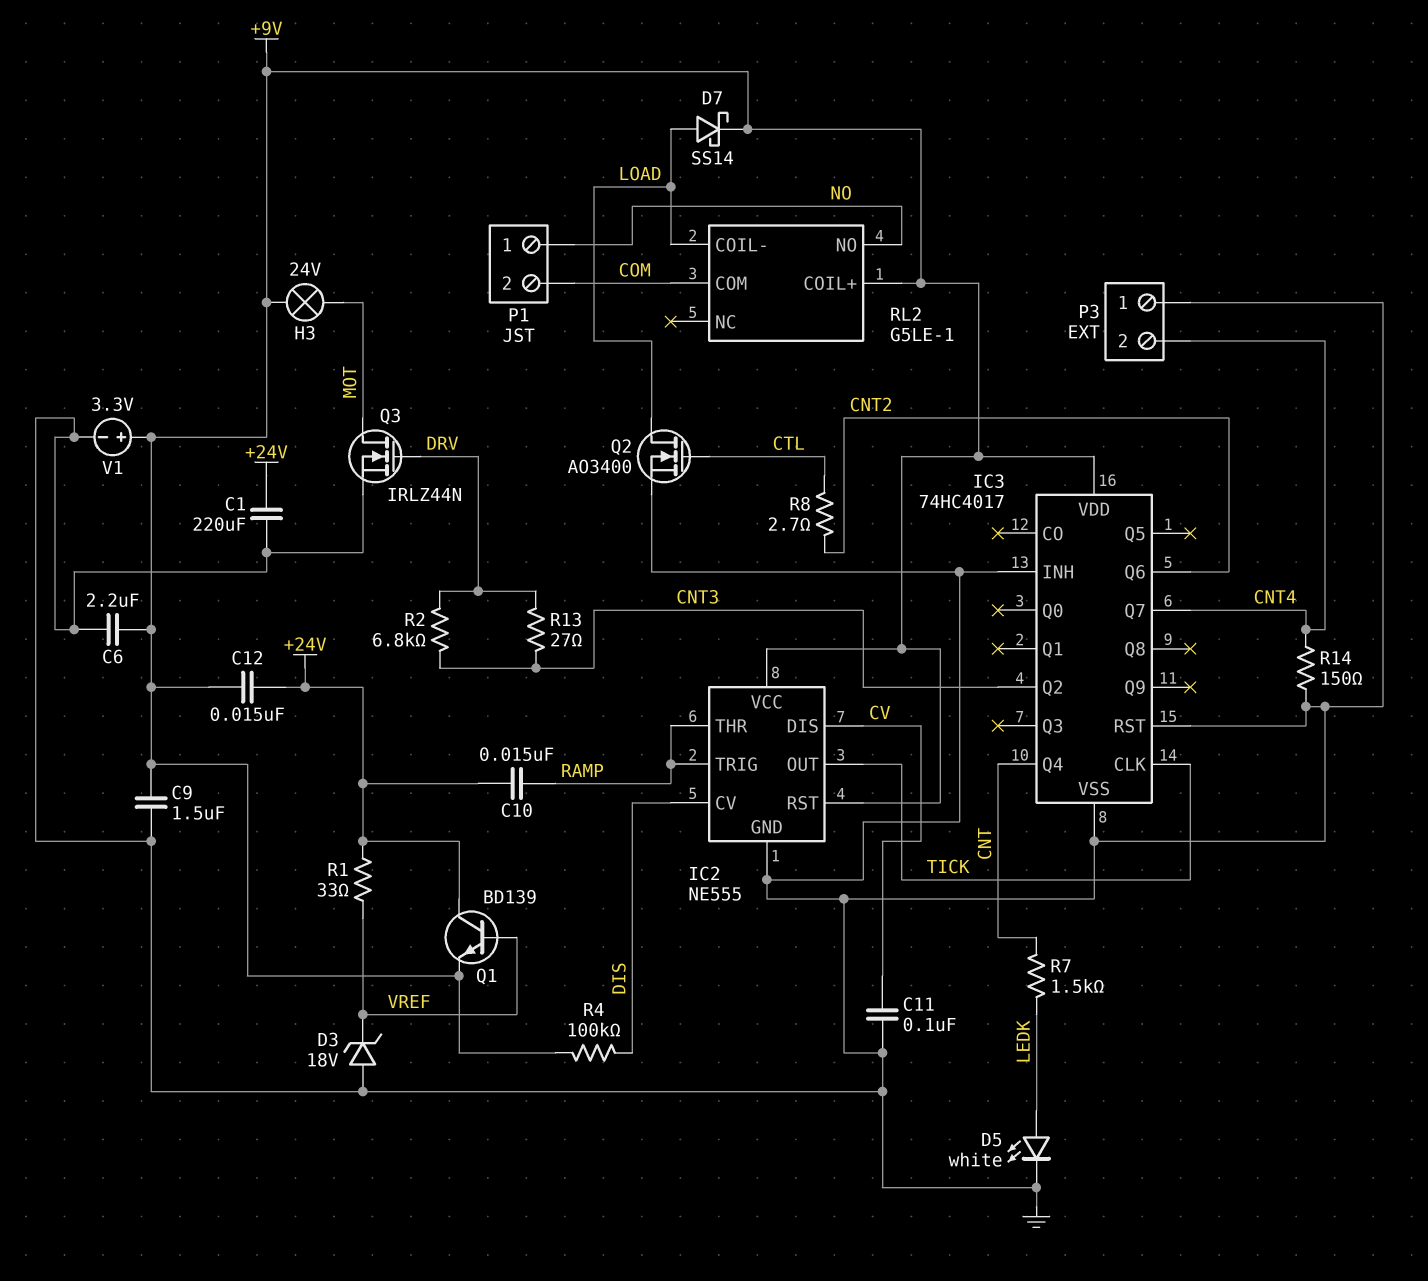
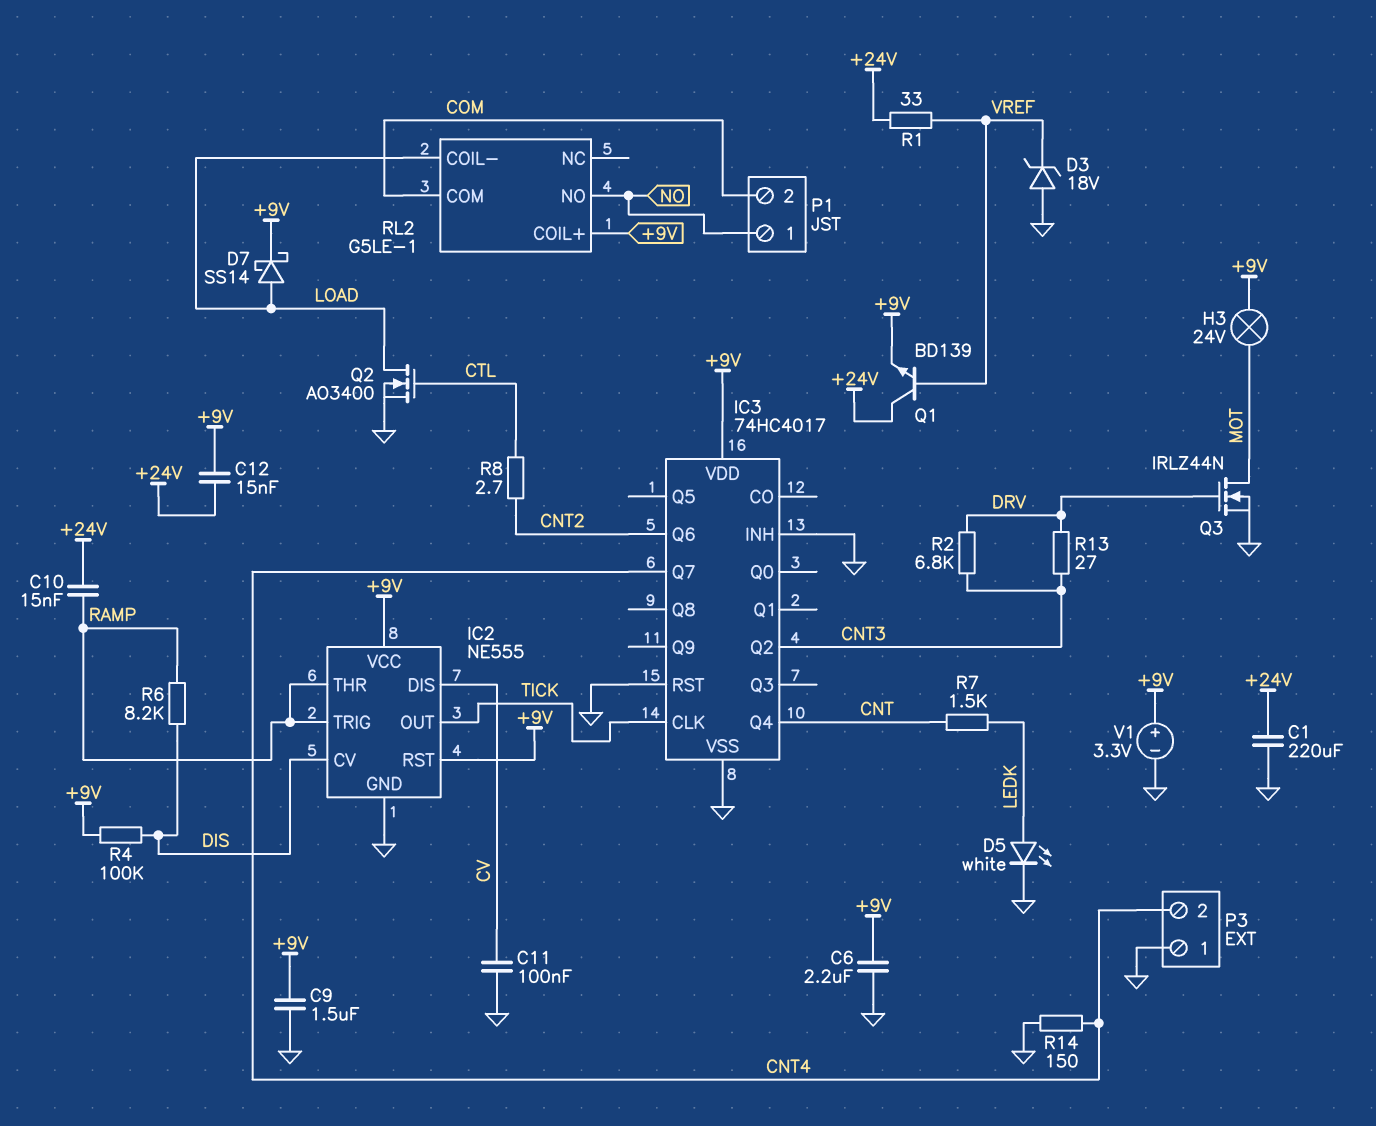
R6: none -> 8.2k (DIS, RAMP)

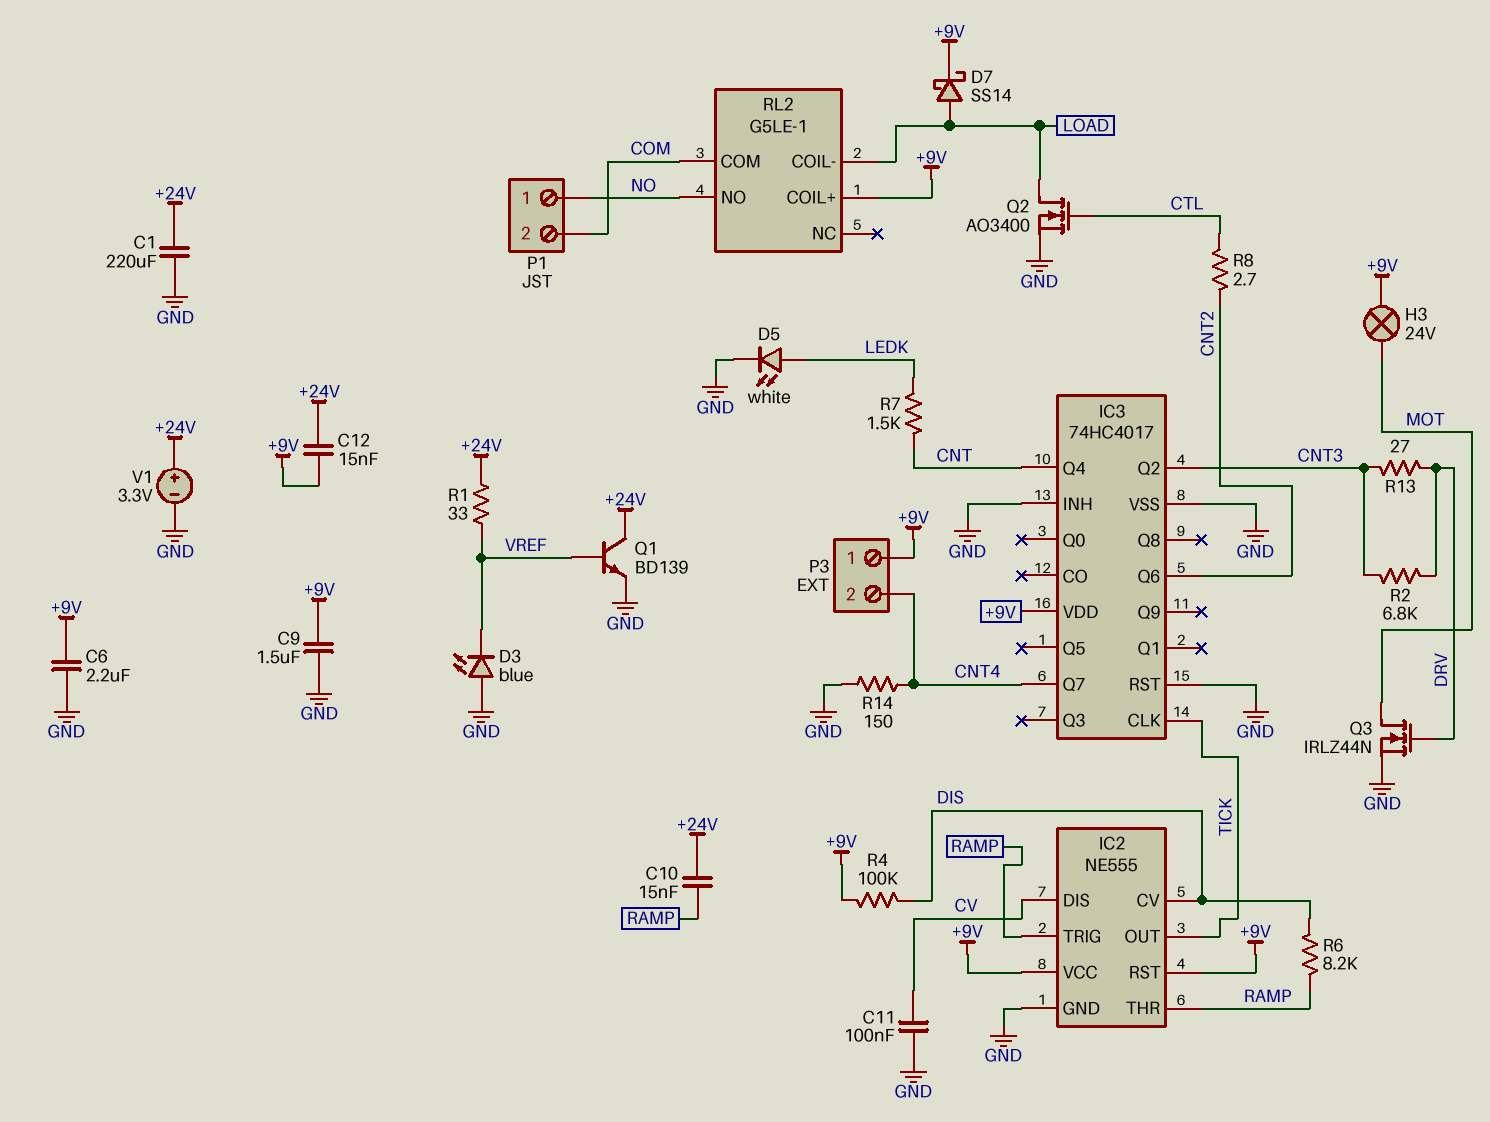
D3: zener 18V (A GND, K VREF) -> LED blue (A GND, K VREF)
P3 pin 1: GND -> +9V
Q1: NPN BD139 (B VREF, C +24V, E +9V) -> NPN BD139 (B VREF, C +24V, E GND)
V1: 3.3V (plus +9V, minus GND) -> 3.3V (plus +24V, minus GND)

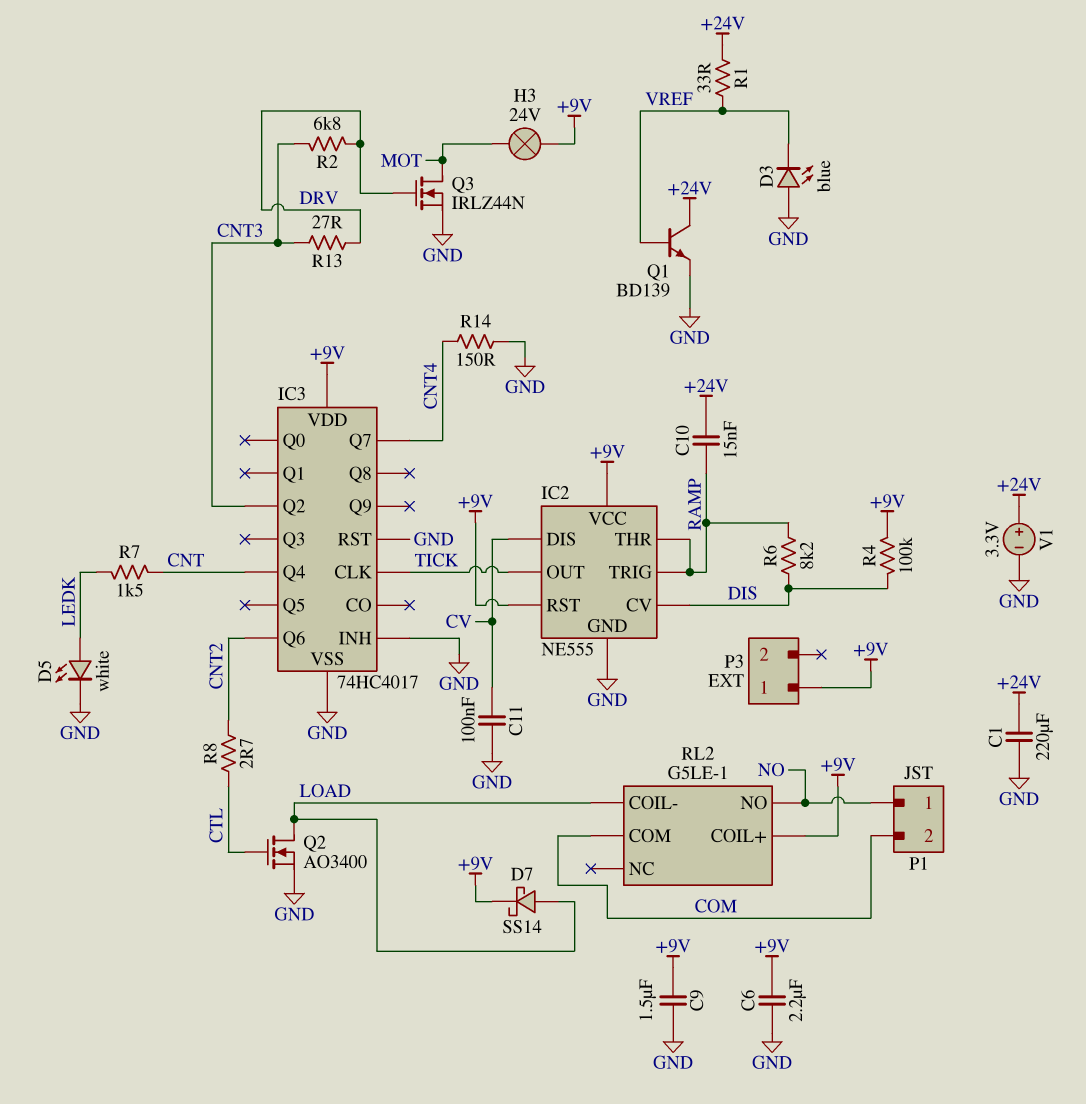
C12: 15nF (+9V, +24V) -> none
P3 pin 2: CNT4 -> none

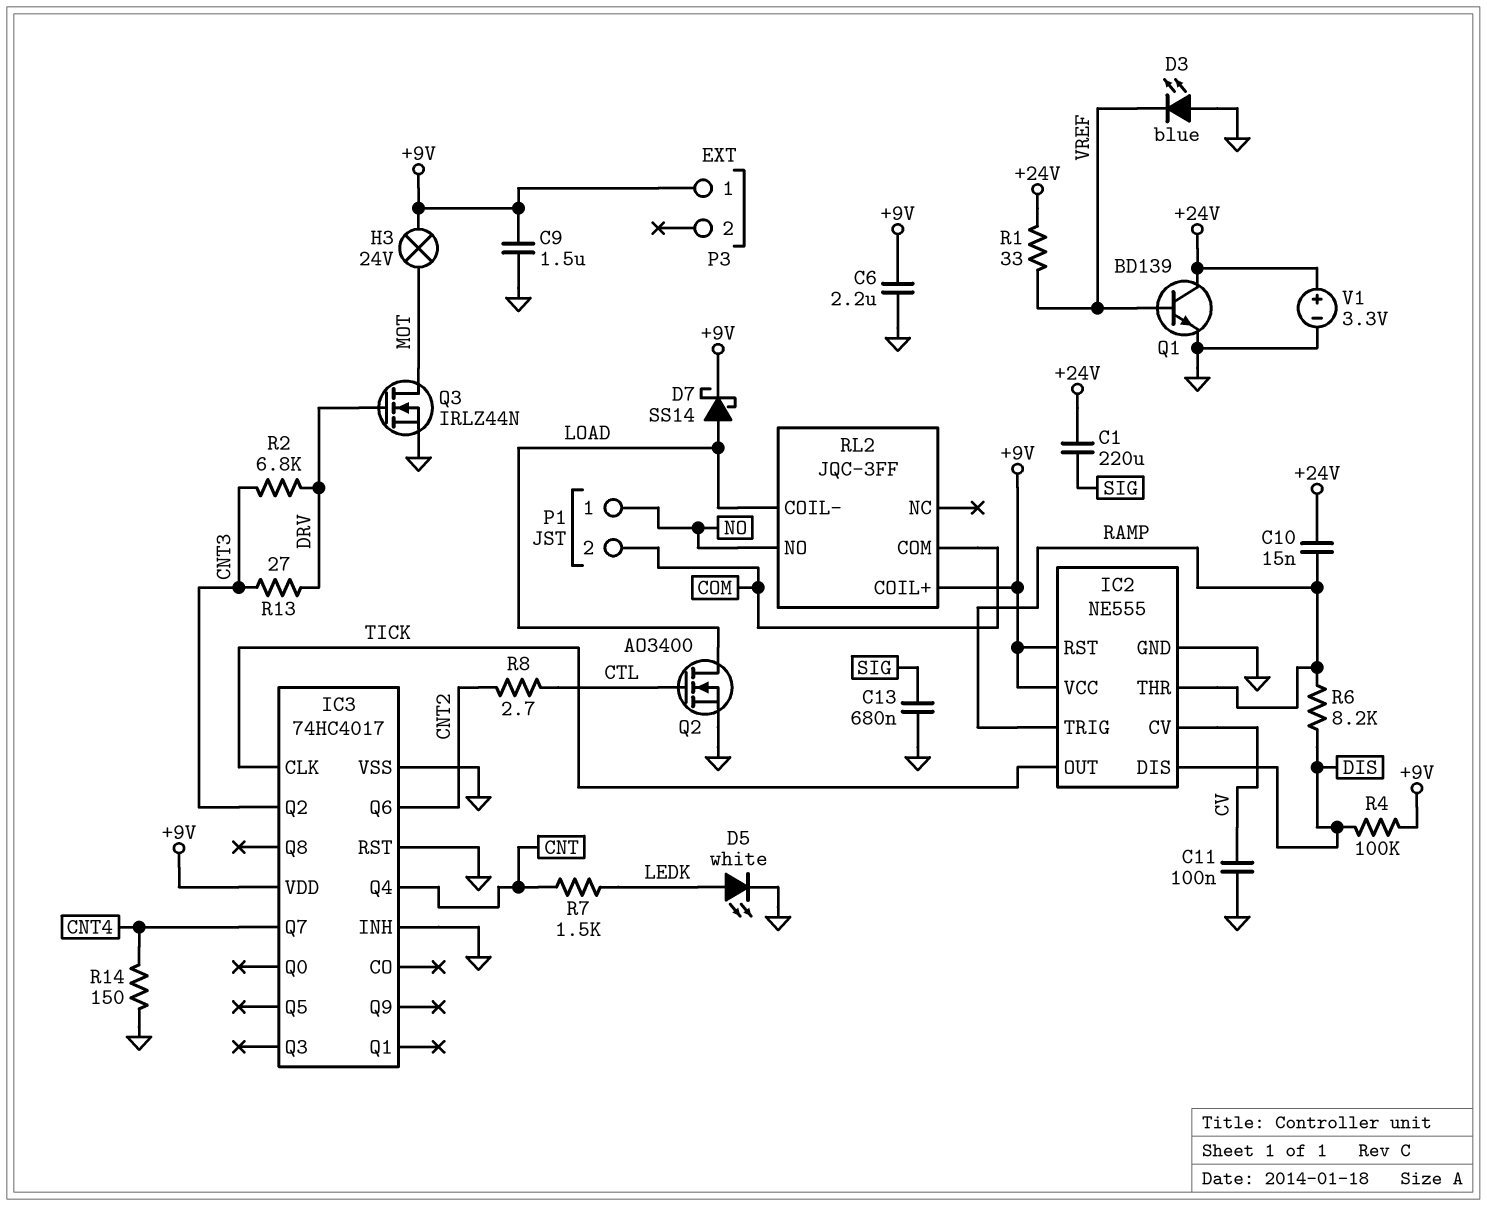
C1: 220uF (+24V, GND) -> 220uF (+24V, SIG)
C13: none -> 680nF (GND, SIG)
IC2 pin CV: DIS -> CV
IC2 pin DIS: CV -> DIS
RL2: G5LE-1 -> JQC-3FF

